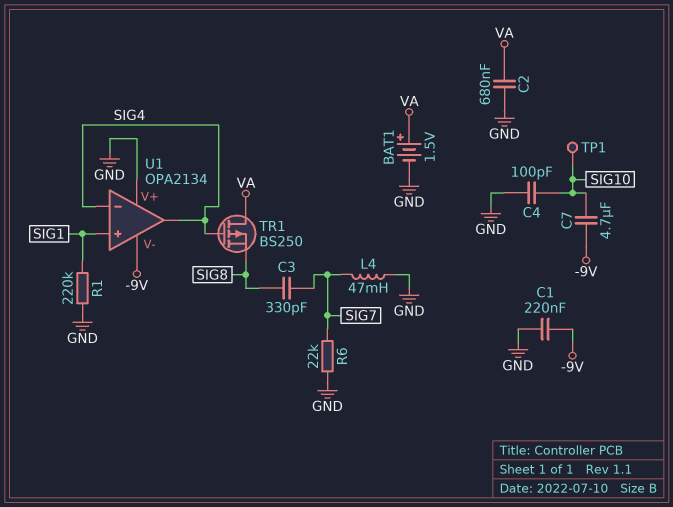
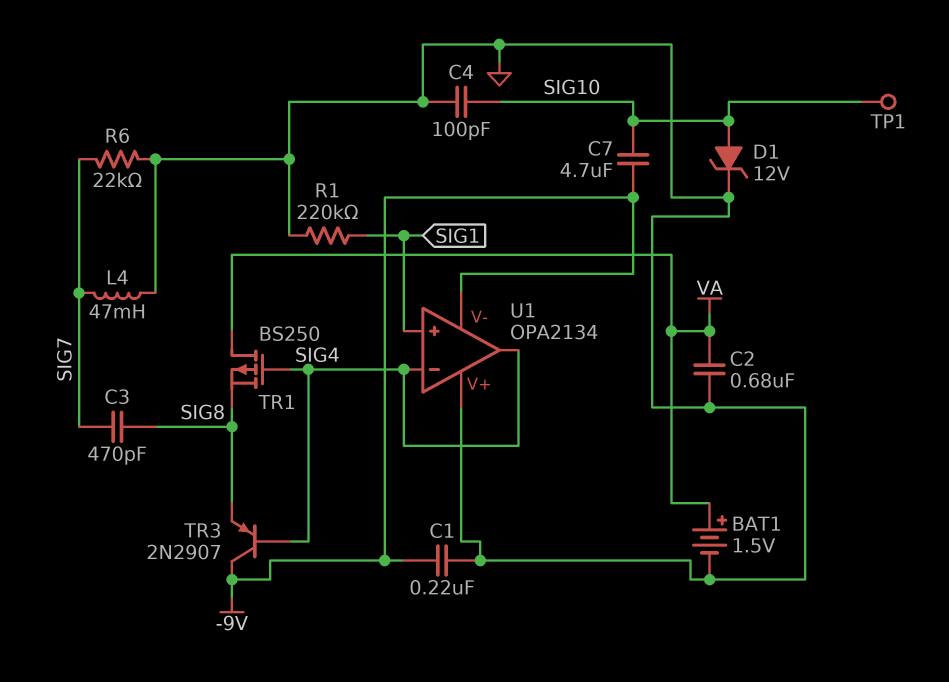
C3: 330pF (SIG7, SIG8) -> 470pF (SIG7, SIG8)
D1: none -> zener 12V (A SIG10, K GND)
TR3: none -> PNP 2N2907 (B SIG4, C -9V, E SIG8)

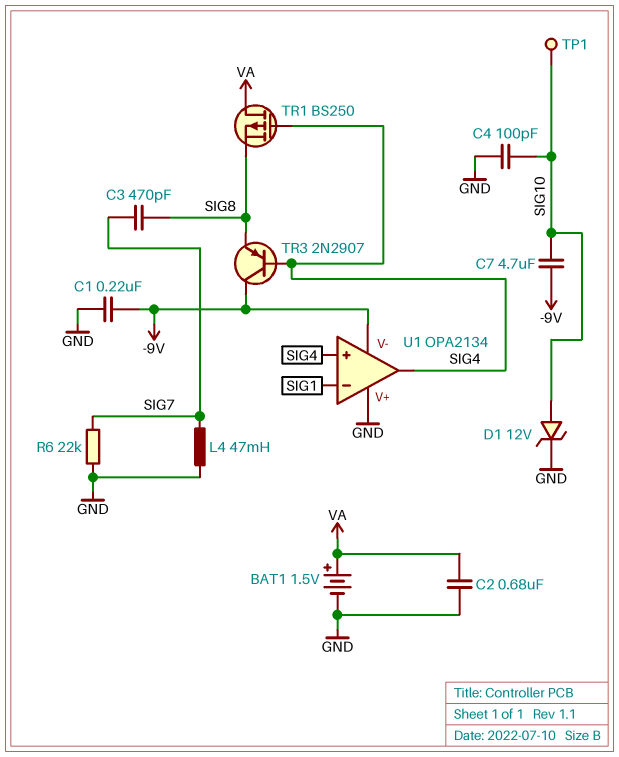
R1: 220k (GND, SIG1) -> none
U1 pin in+: SIG1 -> SIG4
U1 pin in-: SIG4 -> SIG1

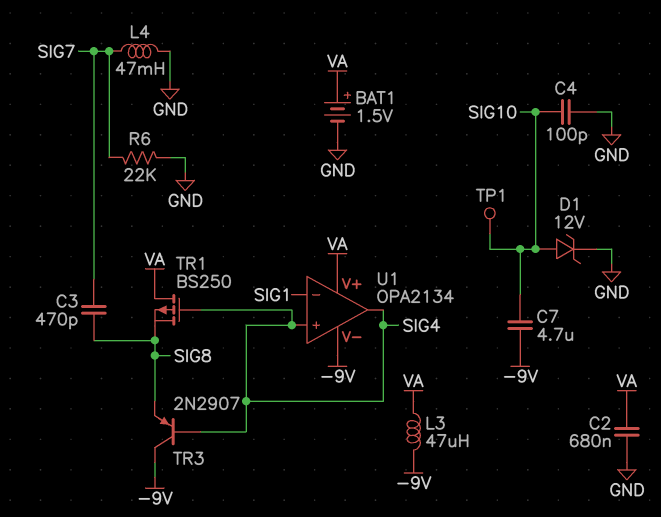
C1: 220nF (-9V, GND) -> none
L3: none -> 47uH (-9V, VA)
U1 pin V+: GND -> VA

